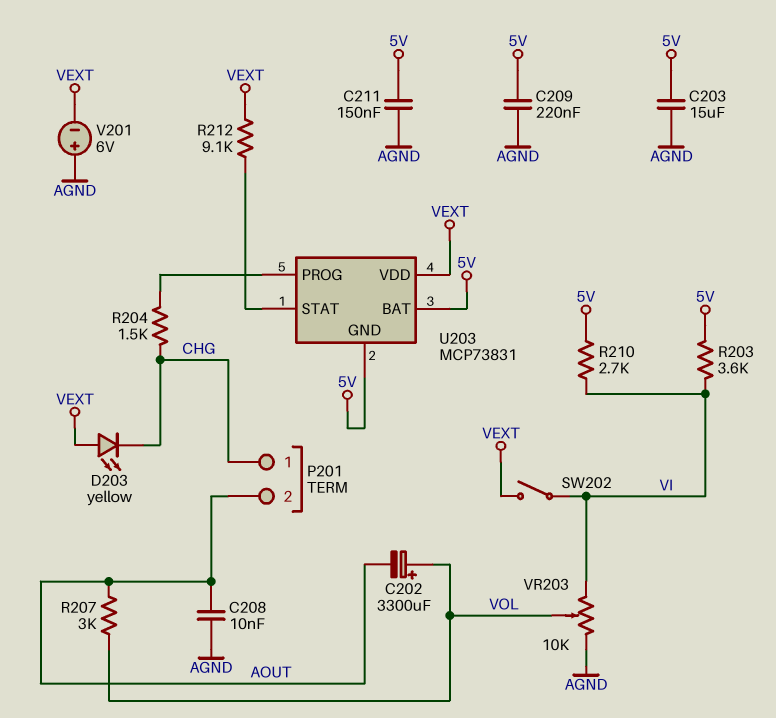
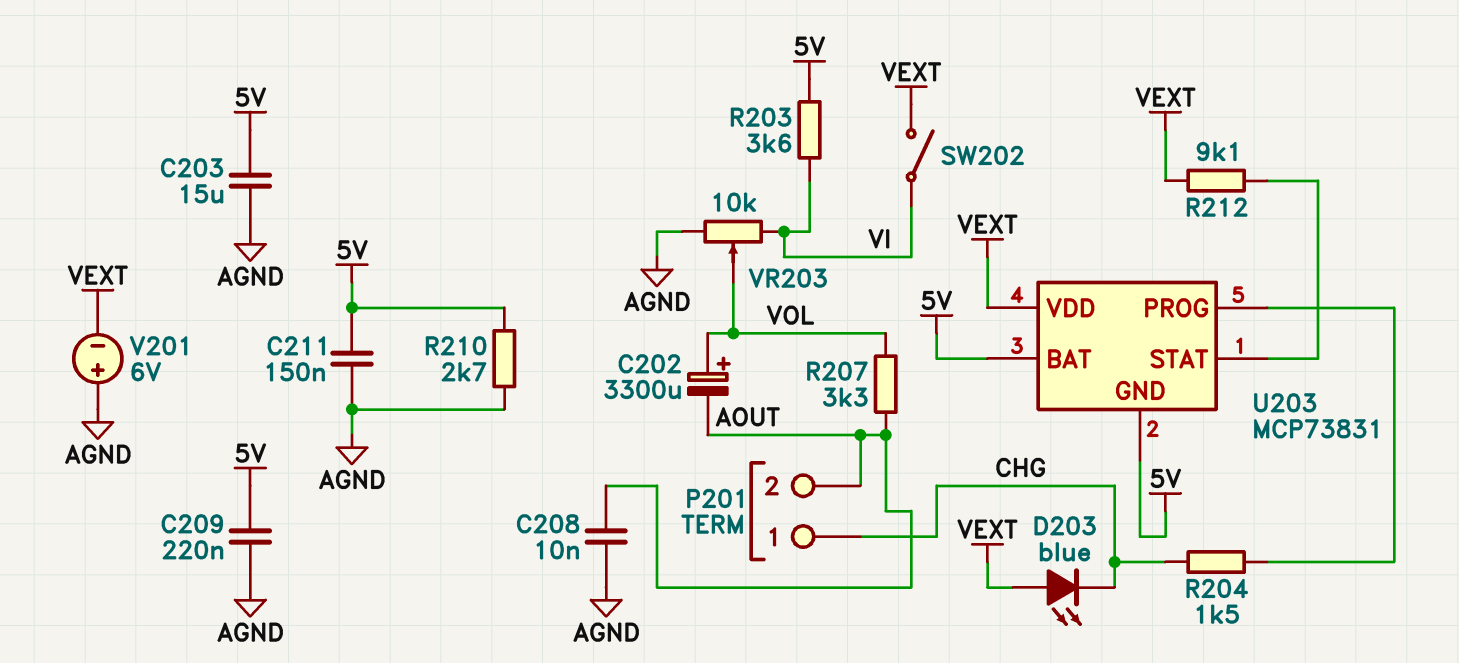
D203: LED yellow (A VEXT, K CHG) -> LED blue (A VEXT, K CHG)
R207: 3k (AOUT, VOL) -> 3.3k (AOUT, VOL)
R210: 2.7k (5V, VI) -> 2.7k (5V, AGND)

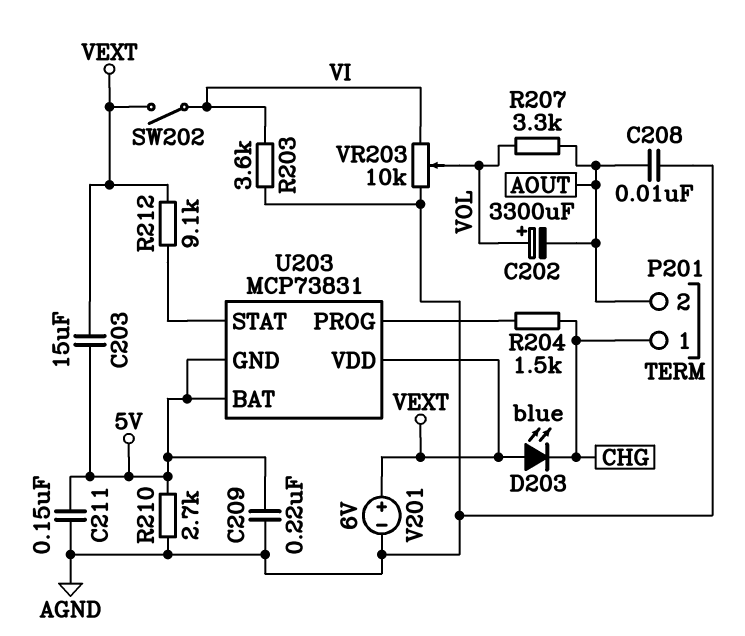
C203: 15uF (5V, AGND) -> 15uF (5V, VEXT)
R203: 3.6k (5V, VI) -> 3.6k (AGND, VI)
V201: 6V (plus AGND, minus VEXT) -> 6V (plus VEXT, minus AGND)

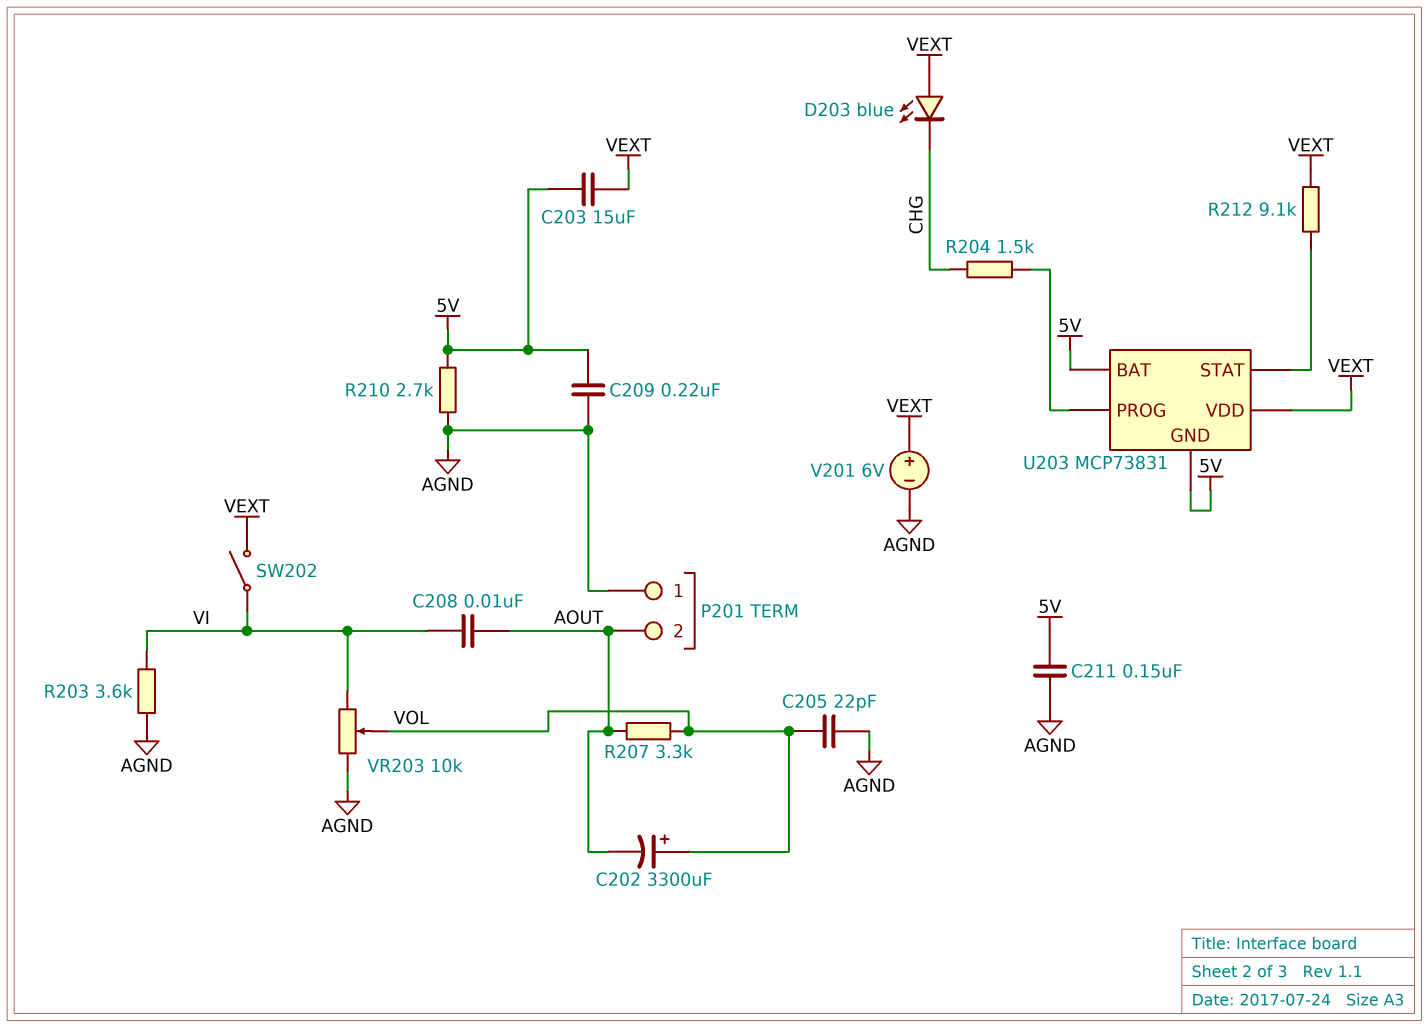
C205: none -> 22pF (AGND, VOL)
C208: 10nF (AGND, AOUT) -> 10nF (AOUT, VI)
P201 pin 1: CHG -> AGND

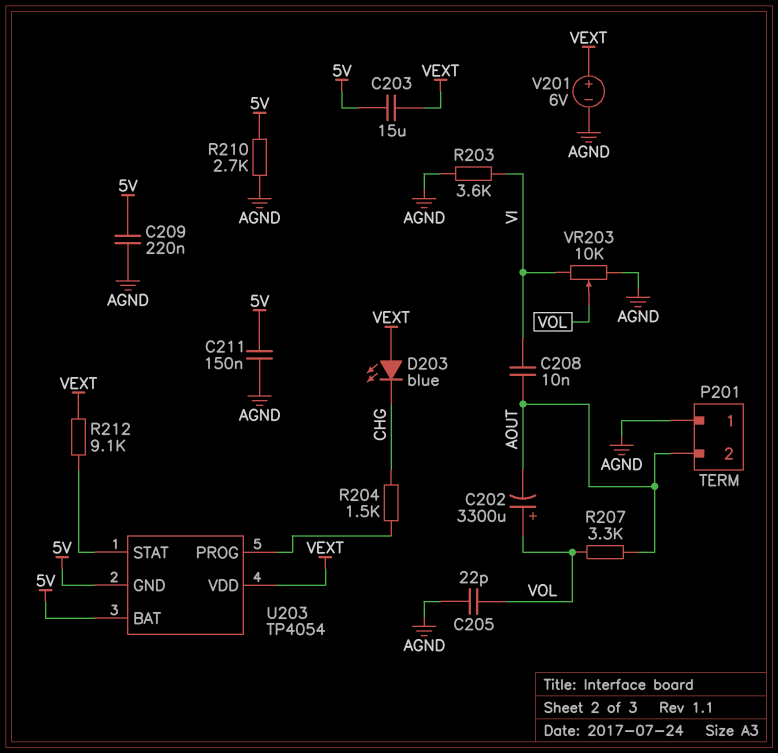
SW202: switch (VEXT, VI) -> none
U203: MCP73831 -> TP4054

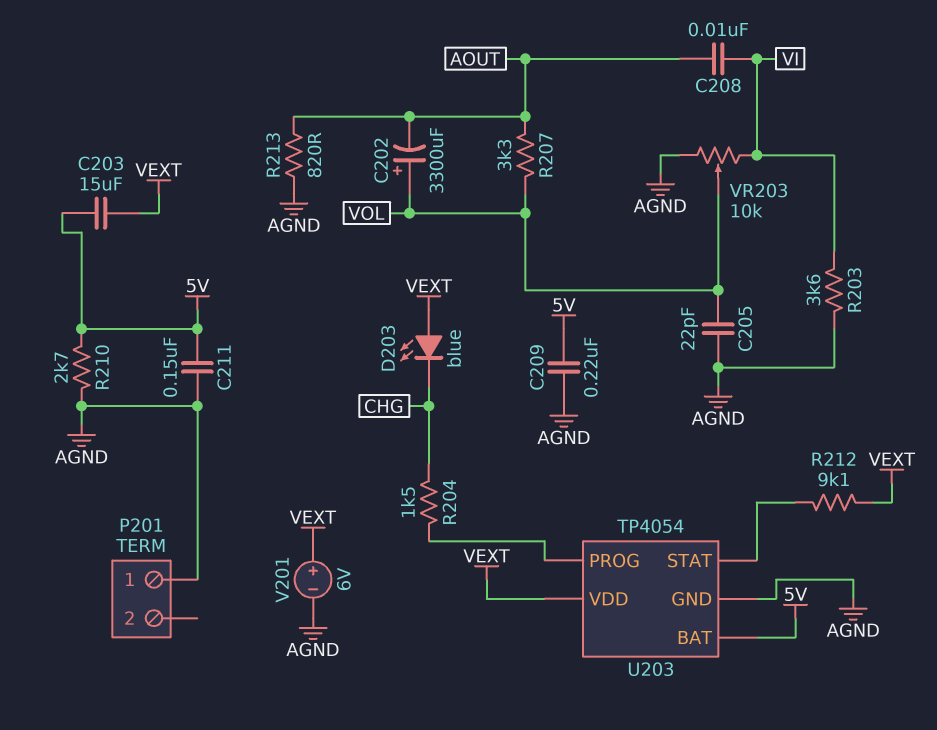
P201 pin 2: AOUT -> none
R213: none -> 820 (AGND, AOUT)
U203 pin GND: 5V -> AGND

